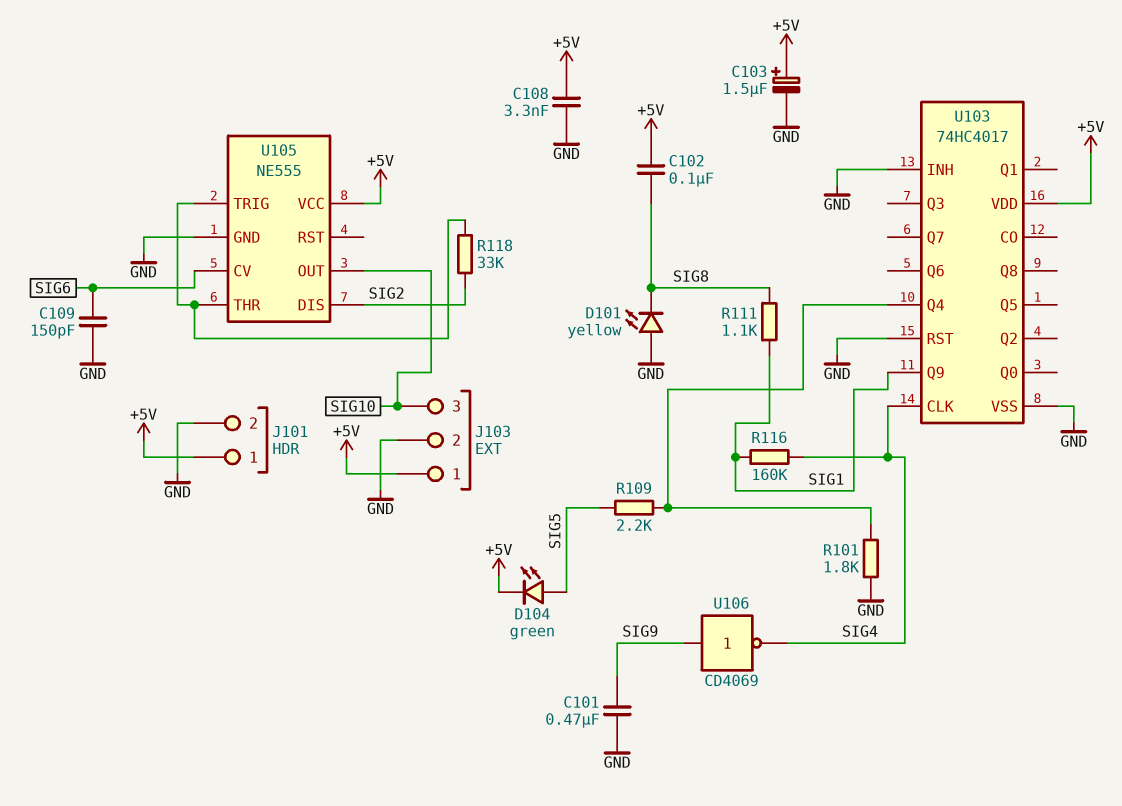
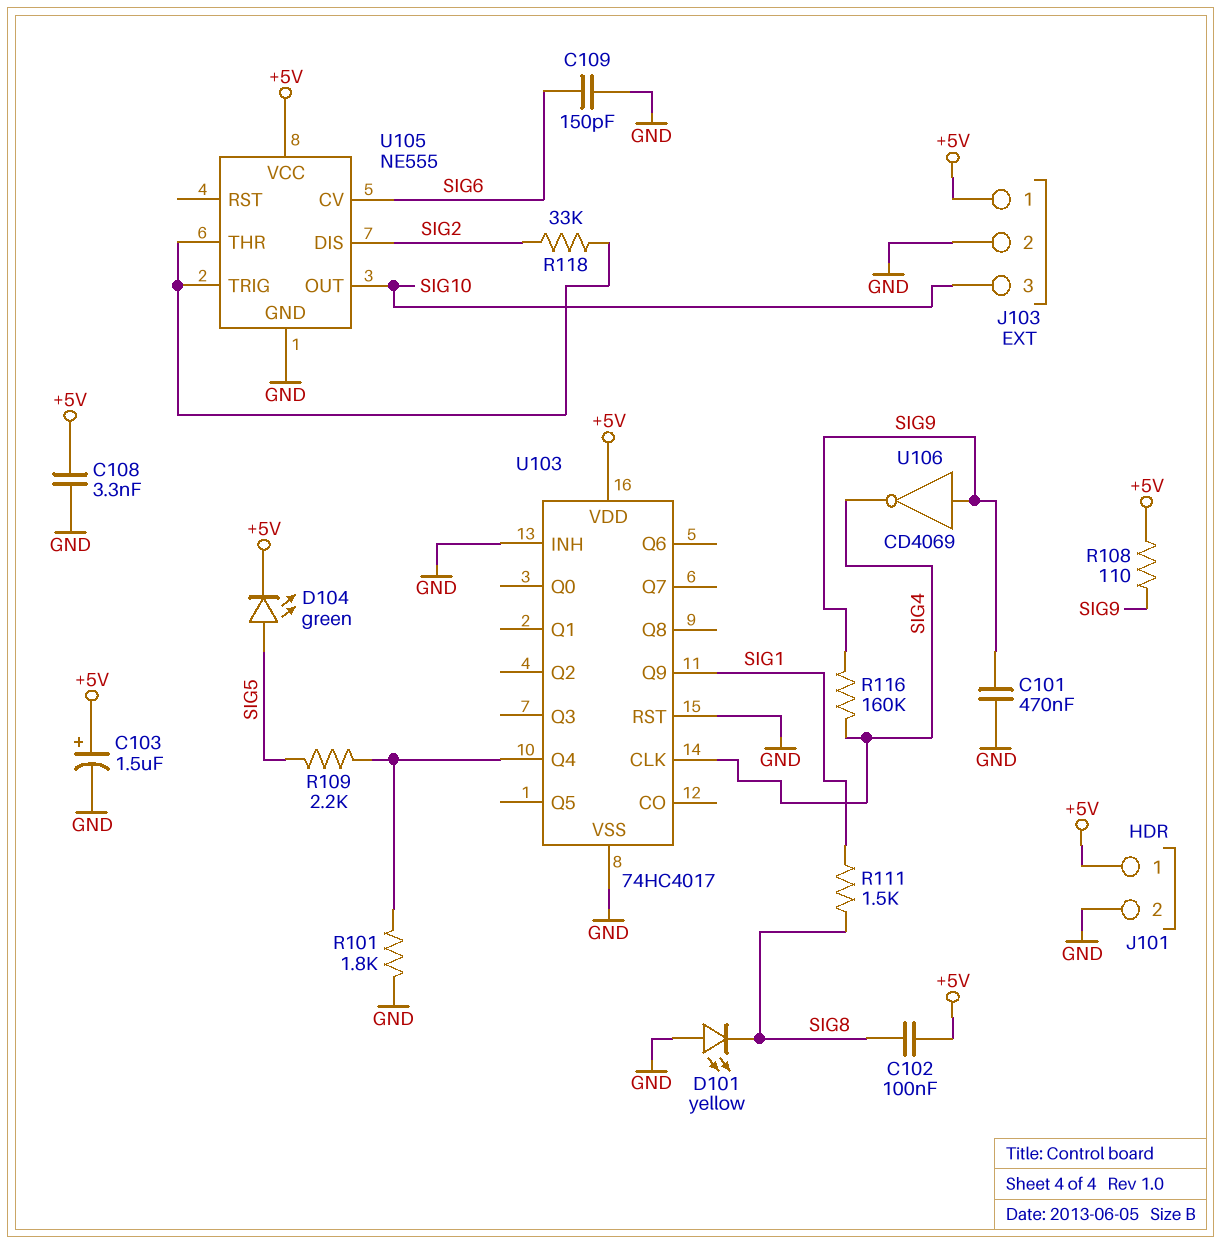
R108: none -> 110 (+5V, SIG9)
R111: 1.1k (SIG1, SIG8) -> 1.5k (SIG1, SIG8)
R116: 160k (SIG1, SIG4) -> 160k (SIG4, SIG9)

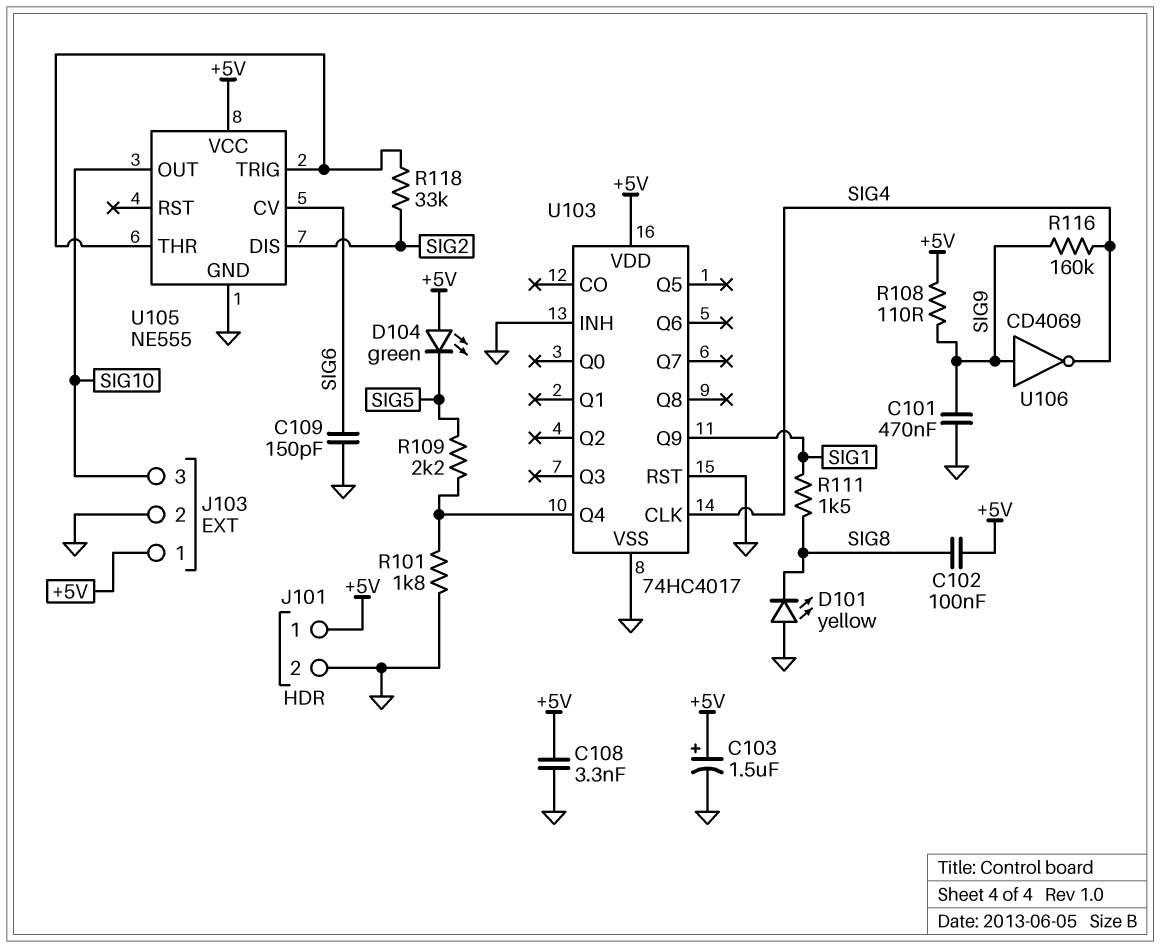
D104: LED green (A SIG5, K +5V) -> LED green (A +5V, K SIG5)

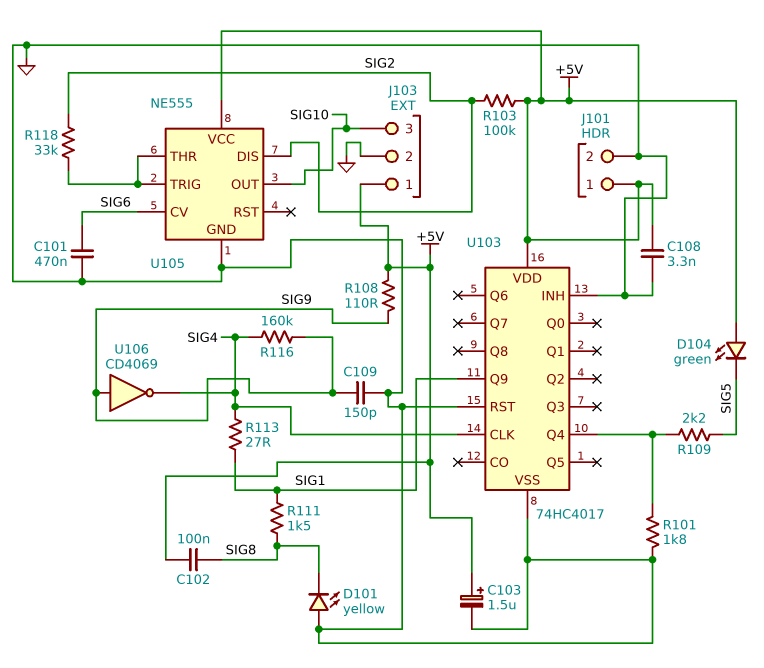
C101: 470nF (GND, SIG9) -> 470nF (GND, SIG6)
C109: 150pF (GND, SIG6) -> 150pF (GND, SIG9)
R103: none -> 100k (+5V, SIG2)
R113: none -> 27 (SIG1, SIG4)

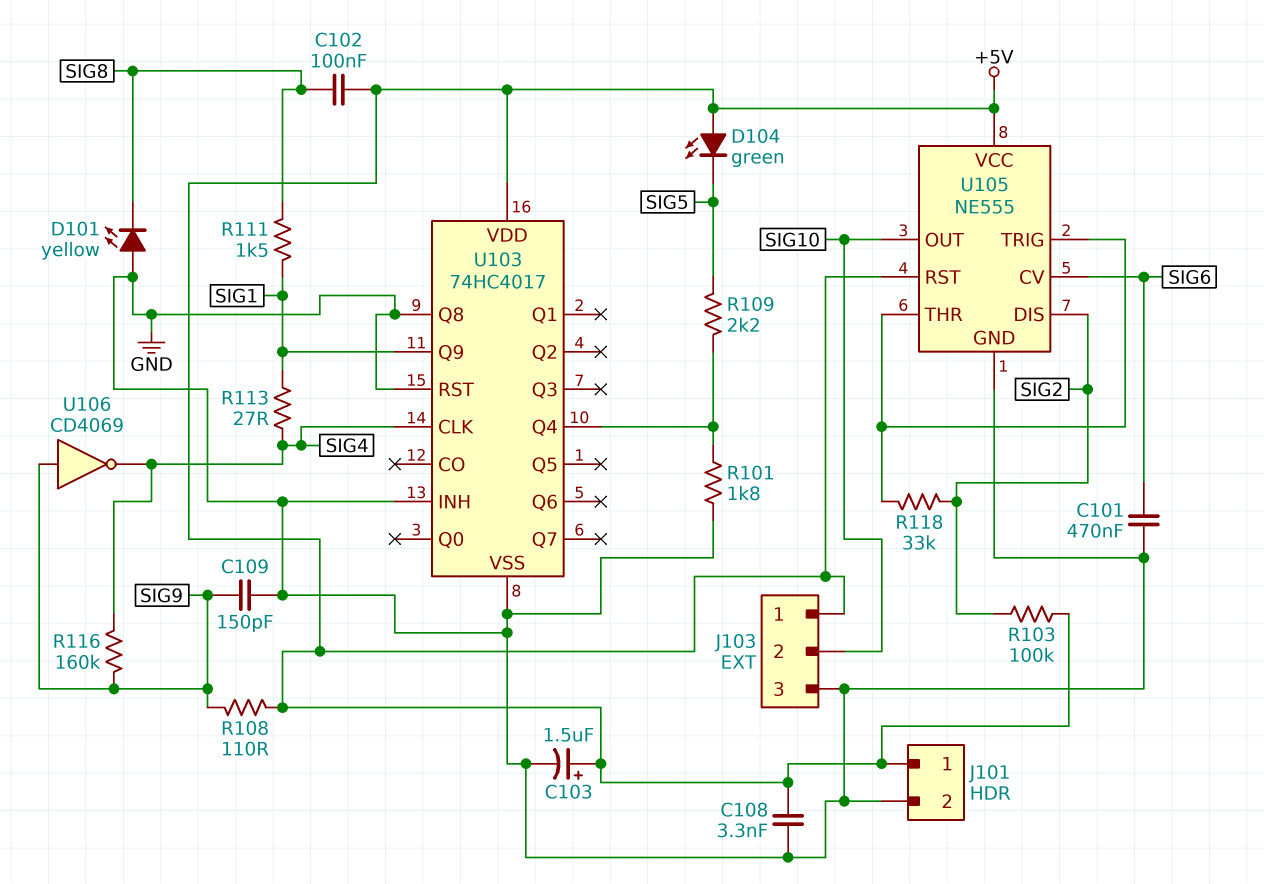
J103 pin 2: GND -> SIG10
J103 pin 3: SIG10 -> GND
U103 pin Q8: none -> GND
U105 pin RST: none -> +5V

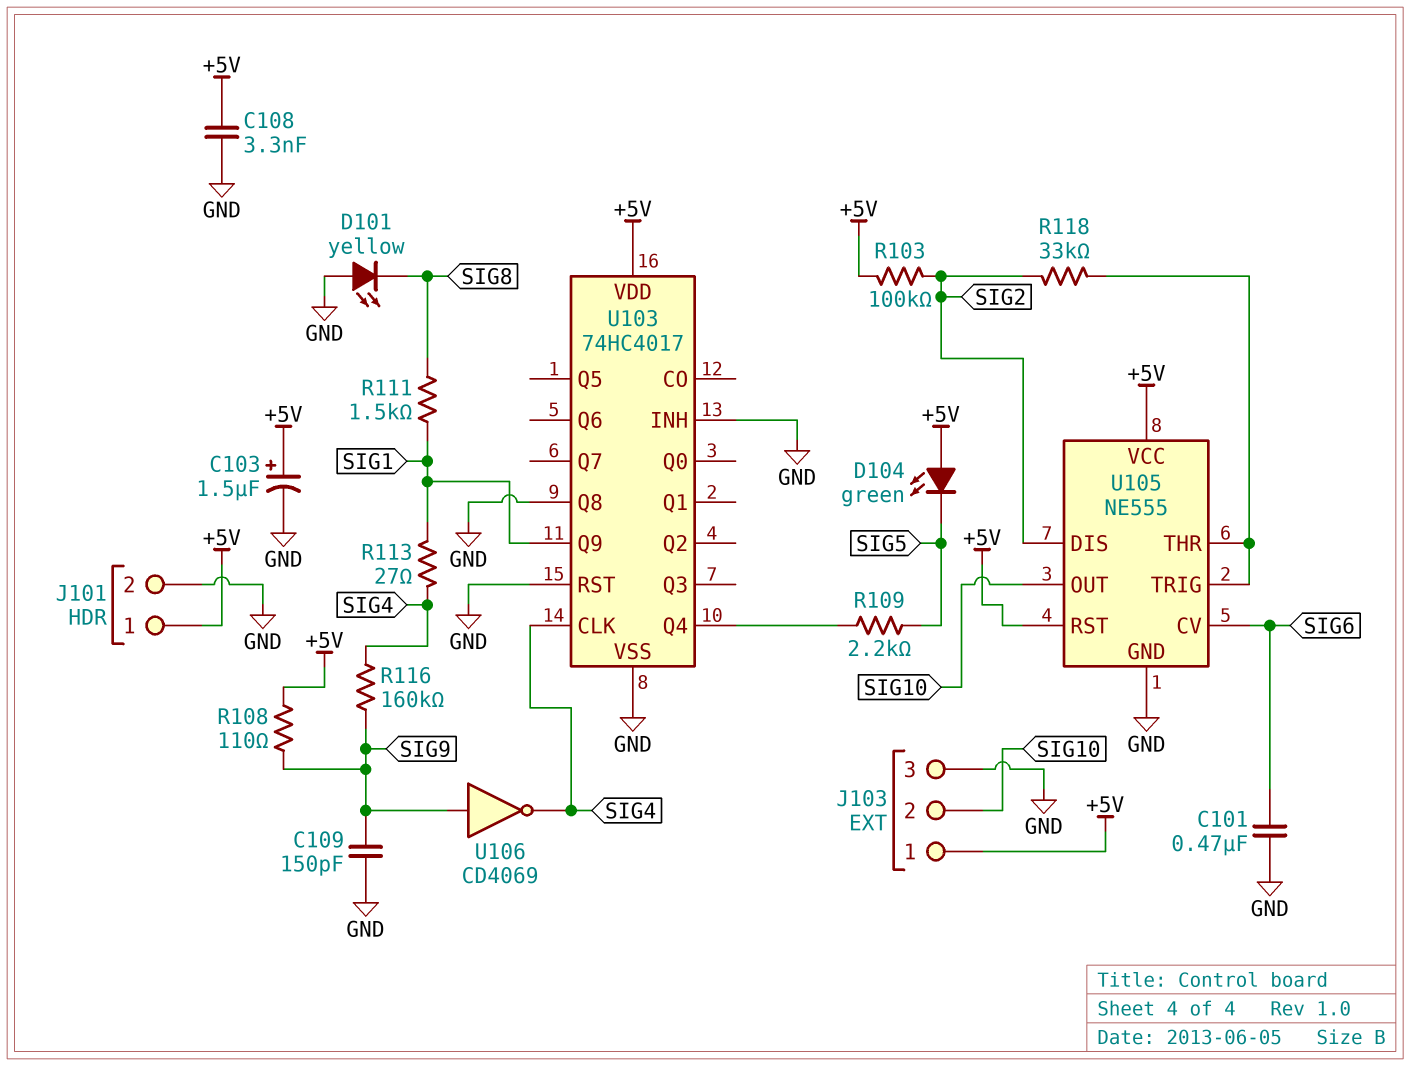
C102: 100nF (+5V, SIG8) -> none
R101: 1.8k (GND, U103/Q4) -> none

